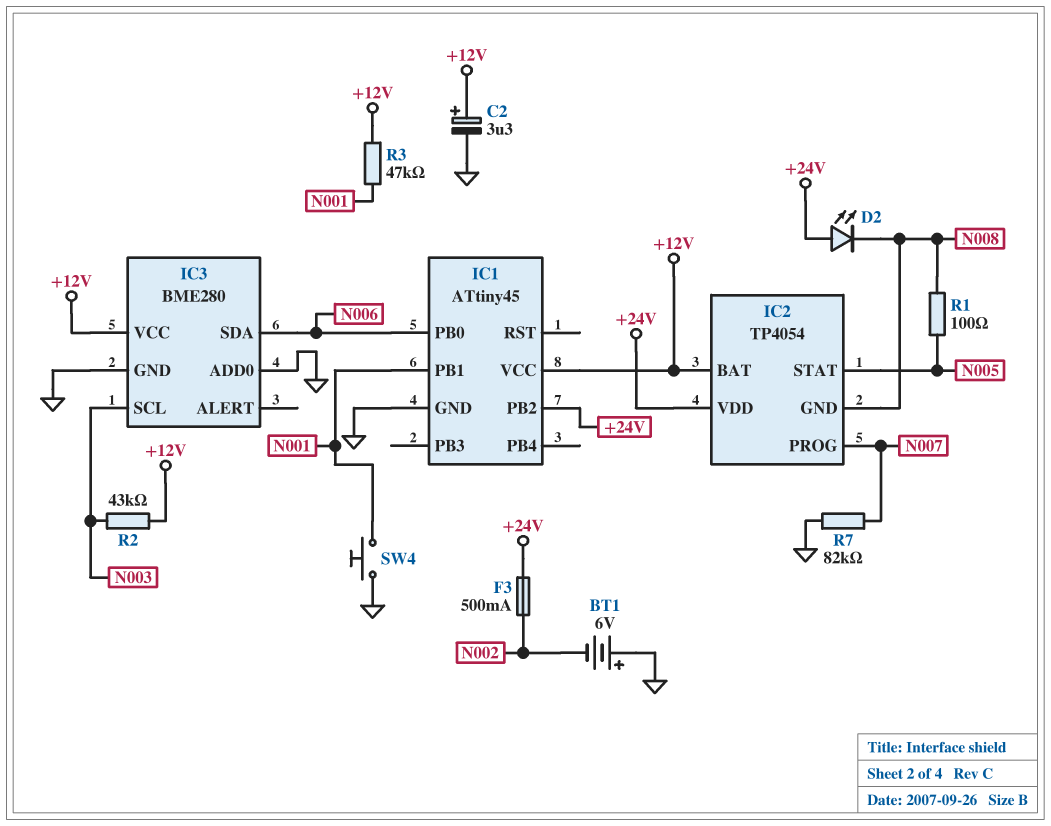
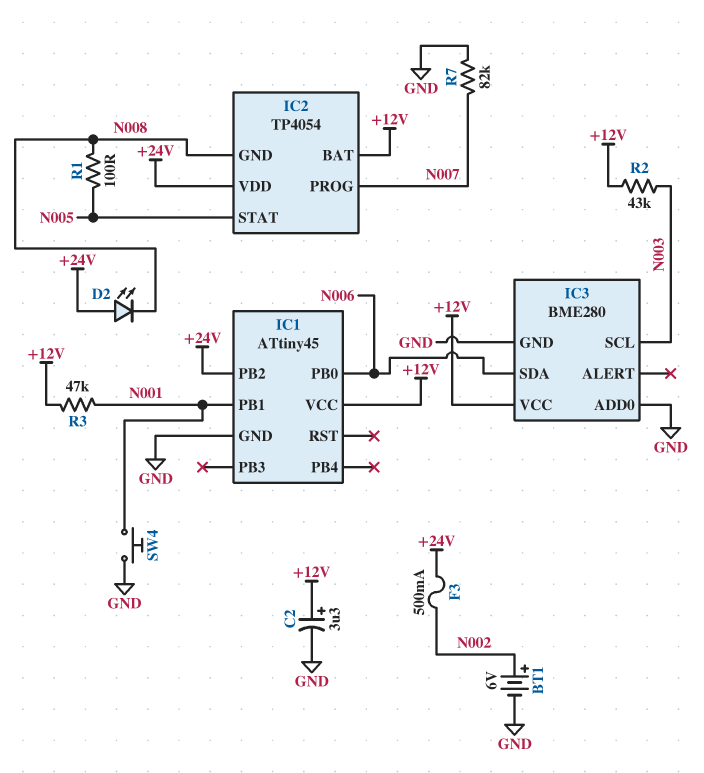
BT1: 6V (plus GND, minus N002) -> 6V (plus N002, minus GND)

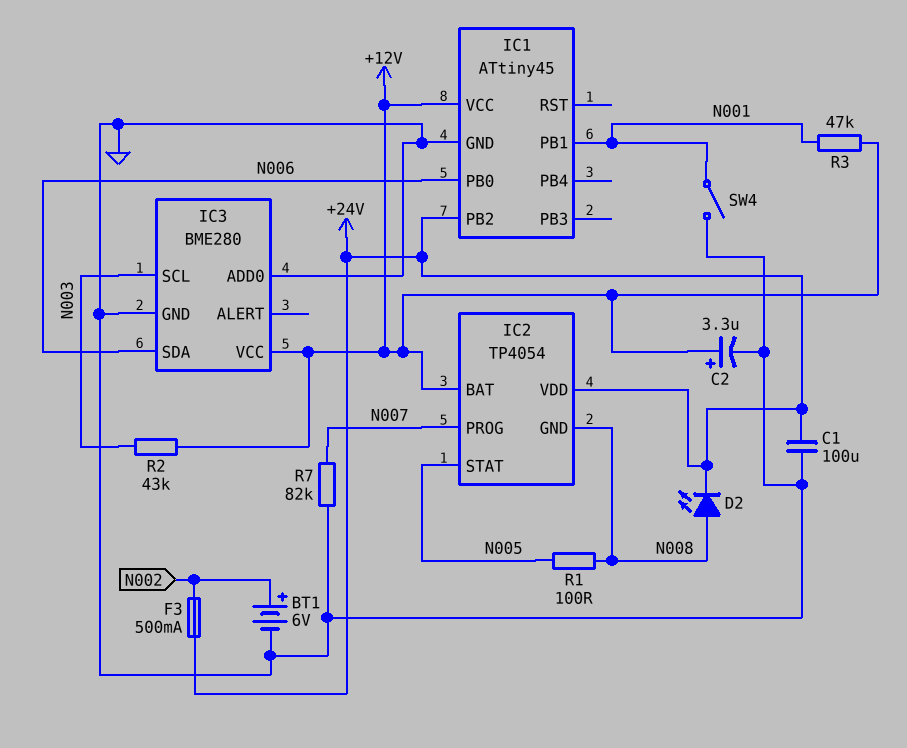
C1: none -> 100uF (+24V, GND)
D2: LED (A +24V, K N008) -> LED (A N008, K +24V)
SW4: button (GND, N001) -> switch (GND, N001)

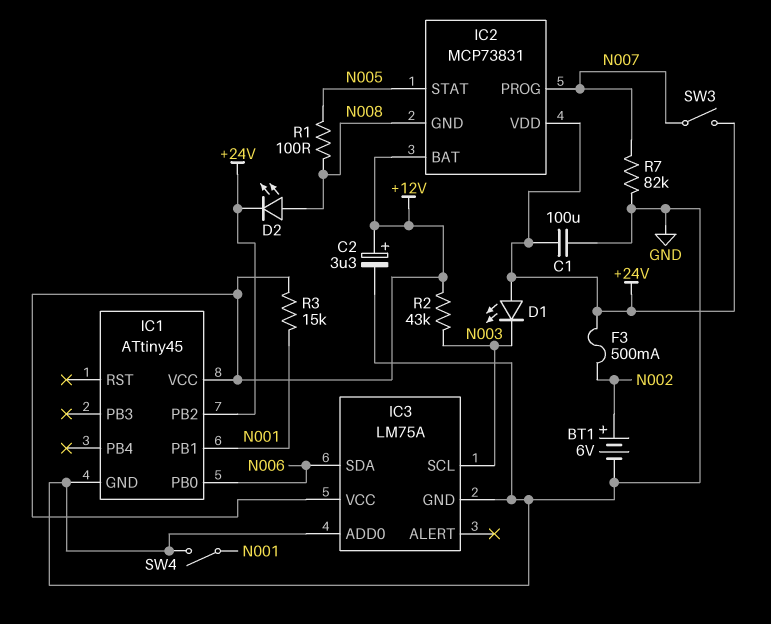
D1: none -> LED (A +24V, K N003)
IC2: TP4054 -> MCP73831
IC3: BME280 -> LM75A
R3: 47k (+12V, N001) -> 15k (+12V, N001)
SW3: none -> switch (+24V, N007)

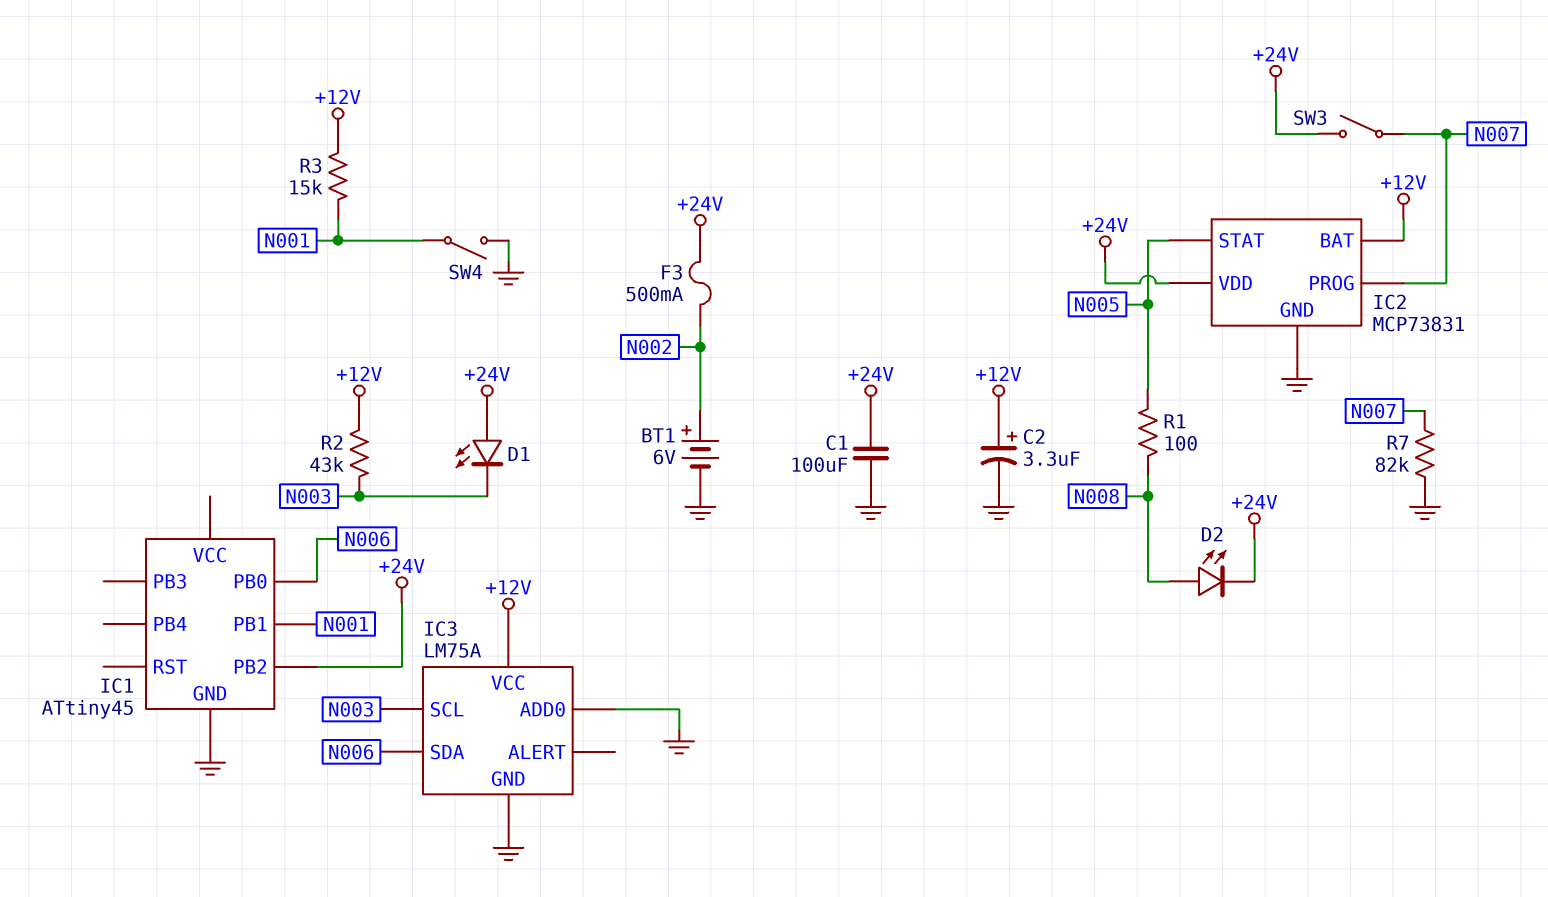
IC1 pin VCC: +12V -> none
IC2 pin GND: N008 -> GND

